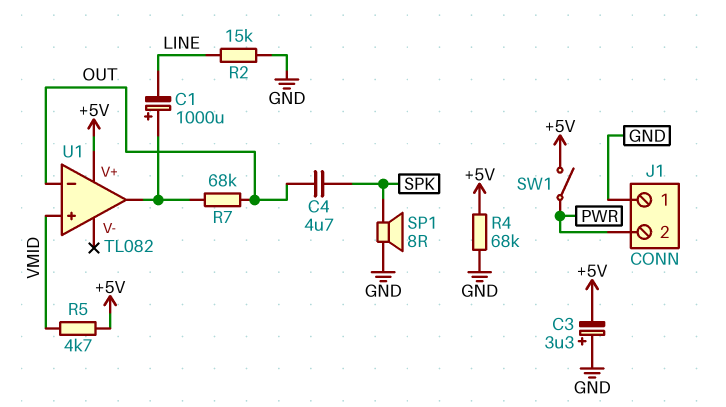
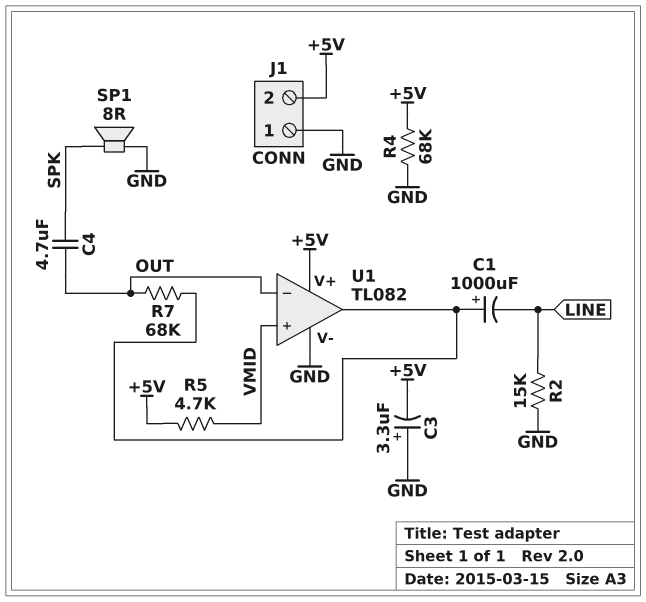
J1 pin 2: PWR -> +5V
SW1: switch (+5V, PWR) -> none
U1 pin V-: none -> GND

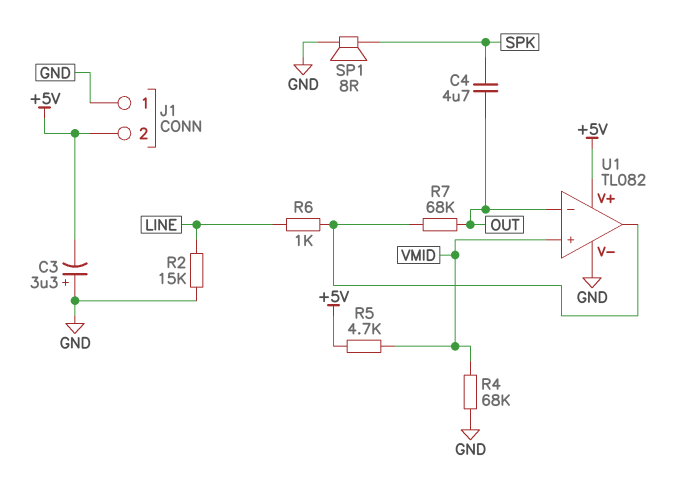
C1: 1000uF (plus U1/out, minus LINE) -> none
R4: 68k (+5V, GND) -> 68k (GND, VMID)
R6: none -> 1k (LINE, U1/out)

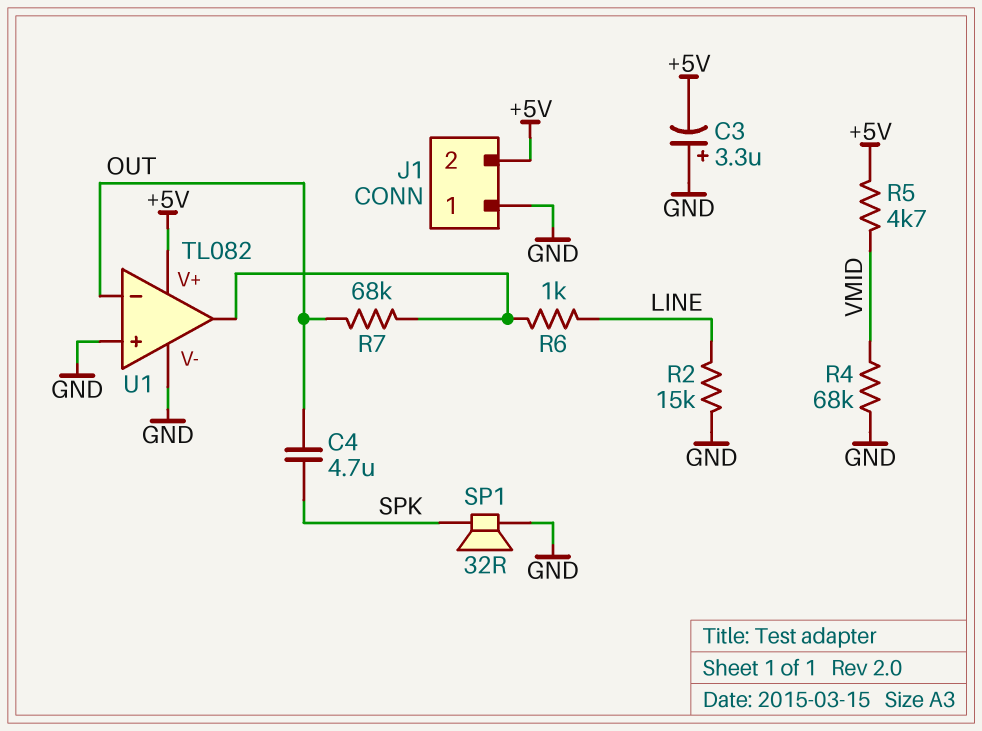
SP1: speaker 8R (GND, SPK) -> speaker 32R (GND, SPK)
U1 pin in+: VMID -> GND

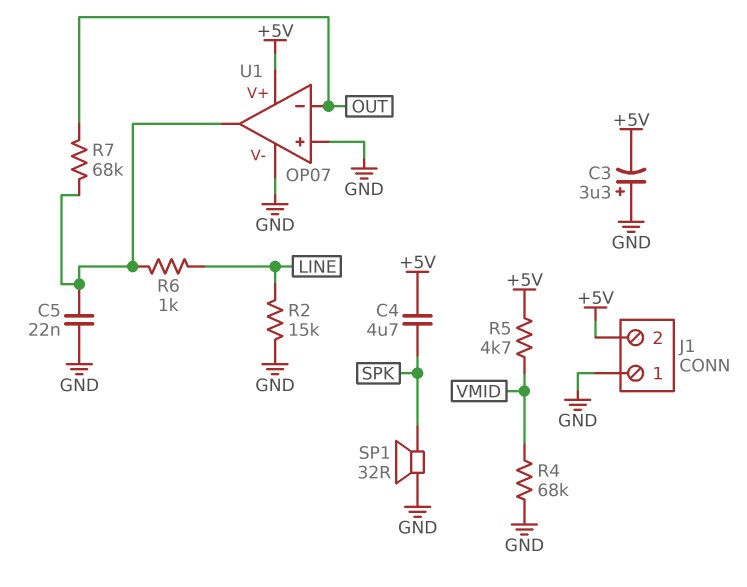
C4: 4.7uF (OUT, SPK) -> 4.7uF (+5V, SPK)
C5: none -> 22nF (GND, U1/out)
U1: TL082 -> OP07

